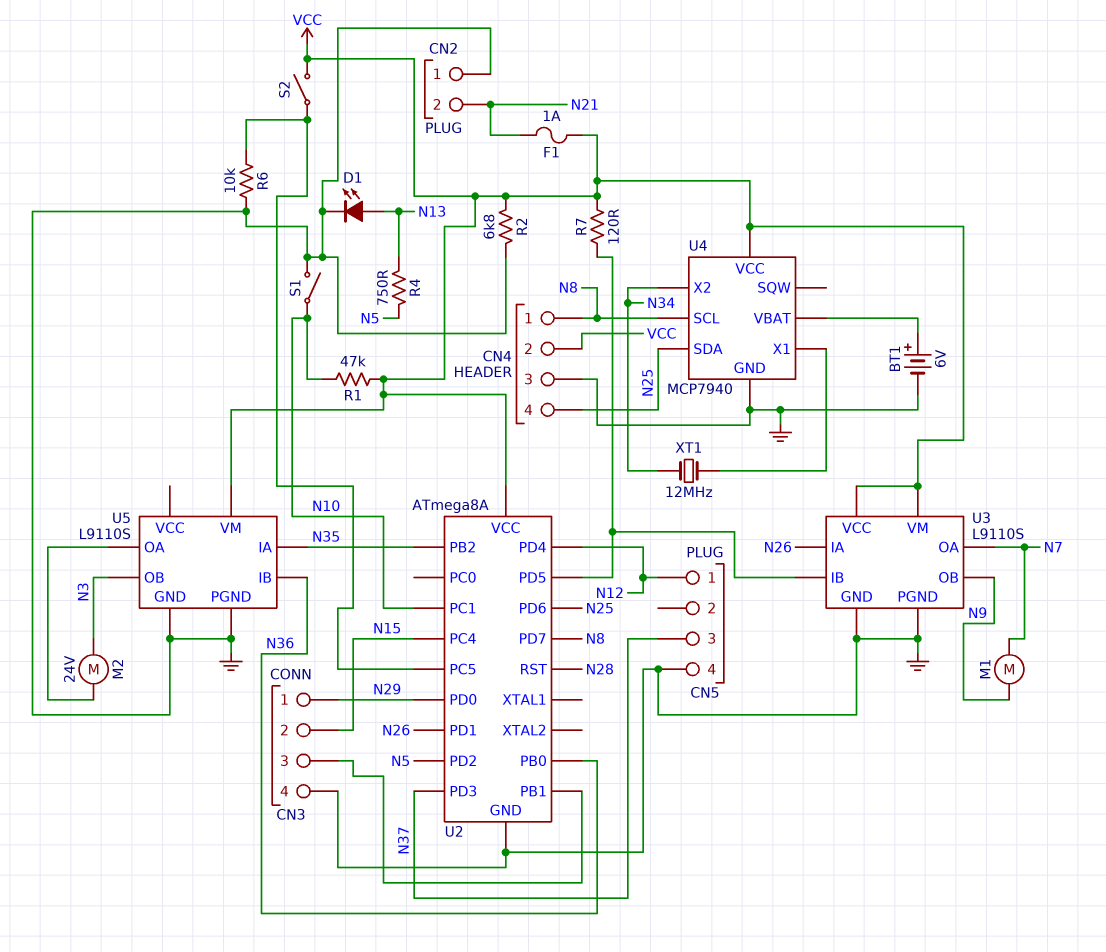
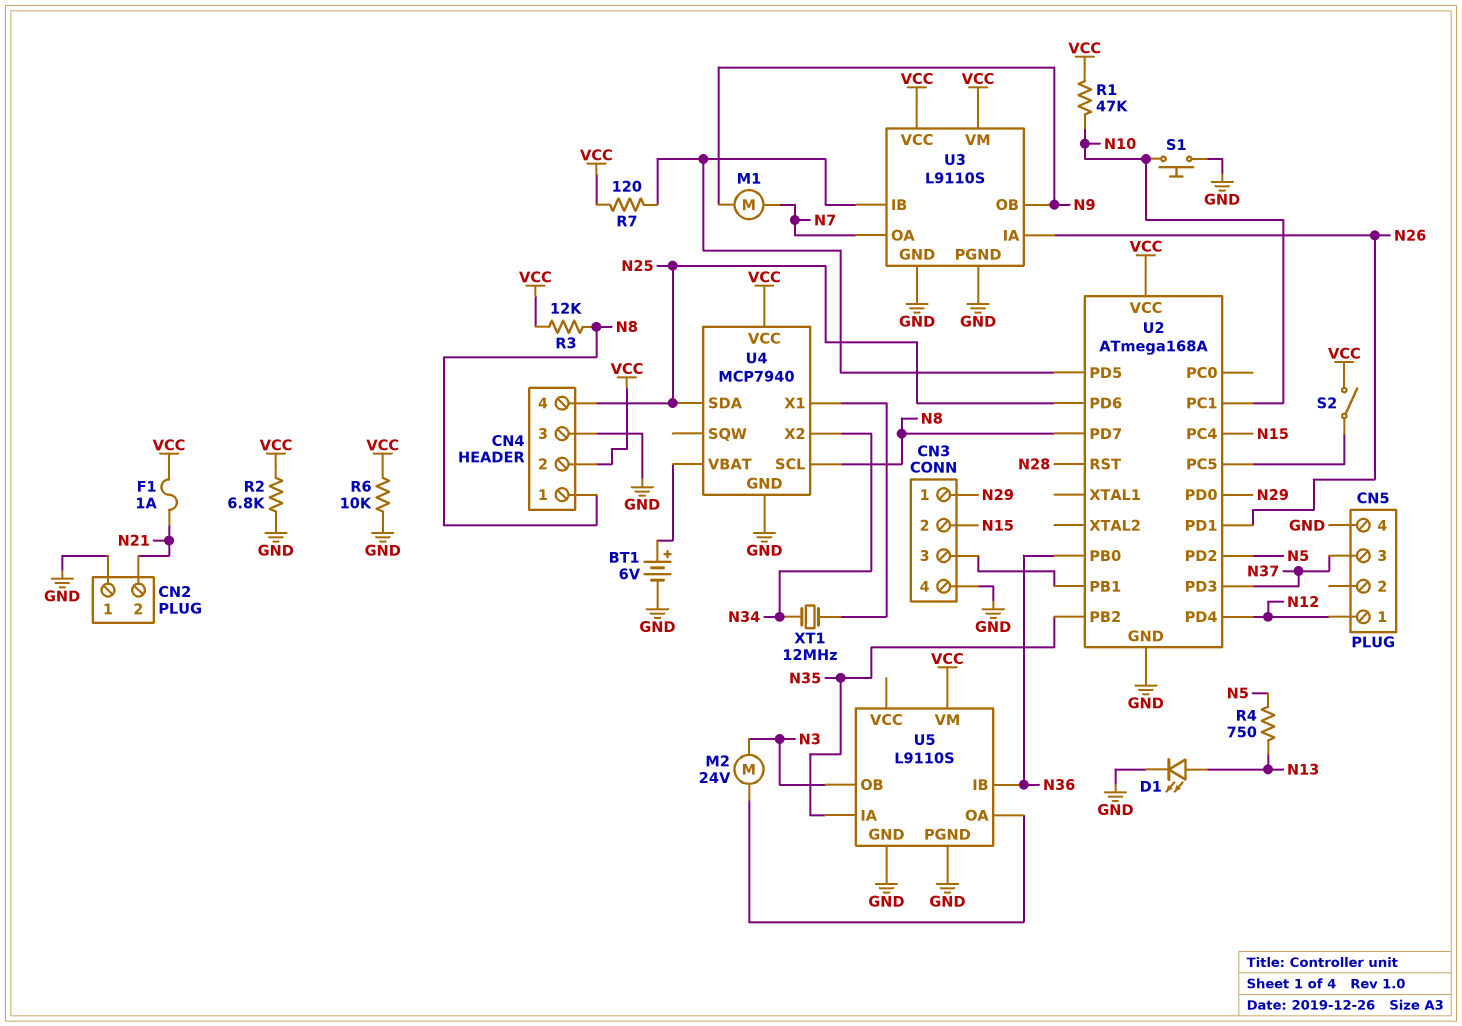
R3: none -> 12k (N8, VCC)
R6: 10k (GND, U2/PC5) -> 10k (GND, VCC)
S1: switch (GND, N10) -> button (GND, N10)
U2: ATmega8A -> ATmega168A

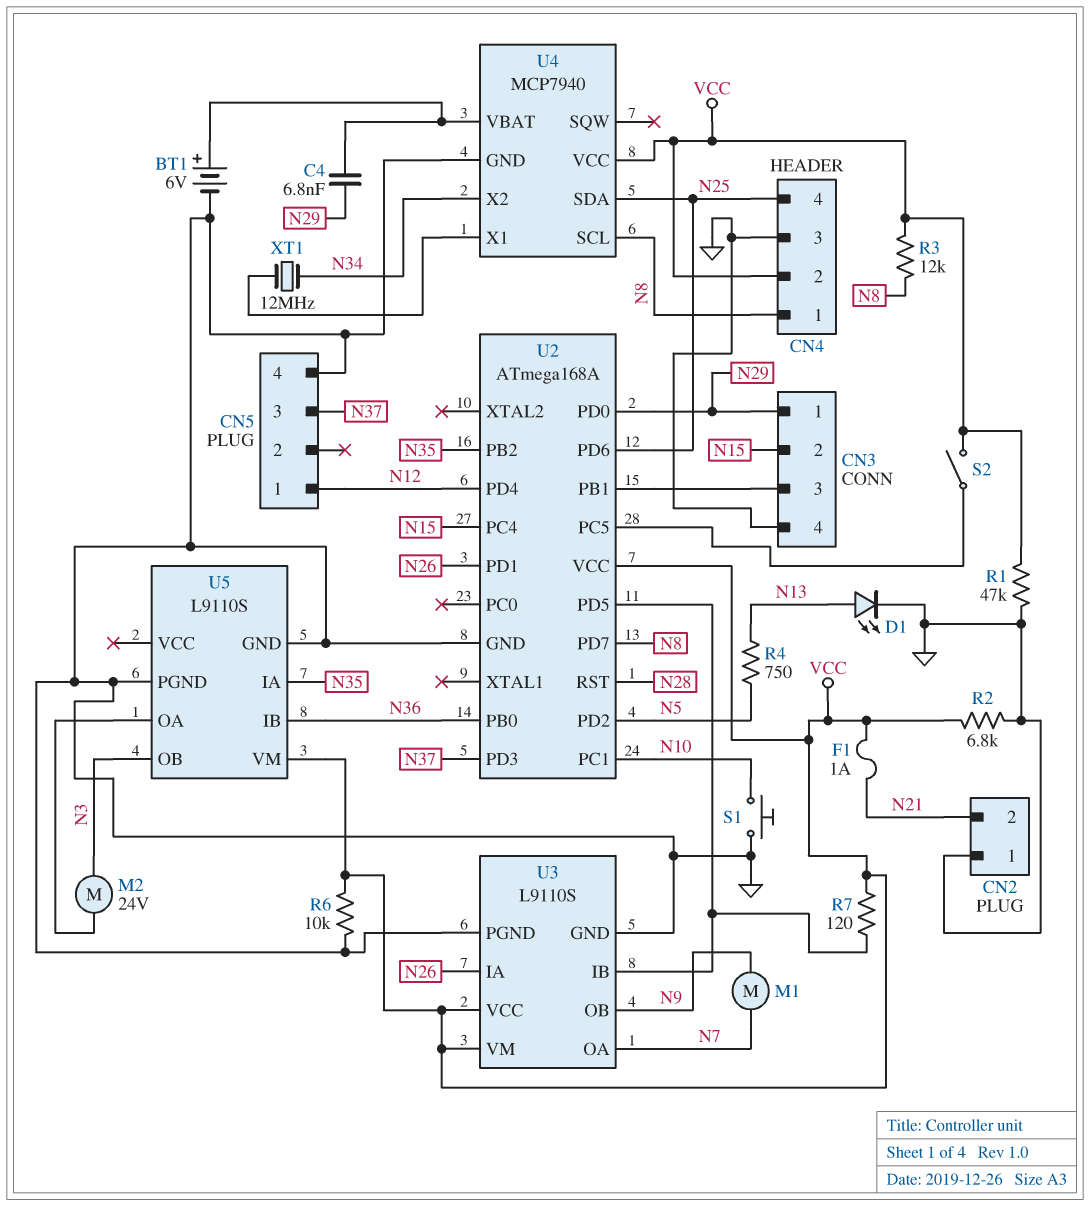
C4: none -> 6.8nF (N29, U4/VBAT)
R1: 47k (N10, VCC) -> 47k (GND, VCC)

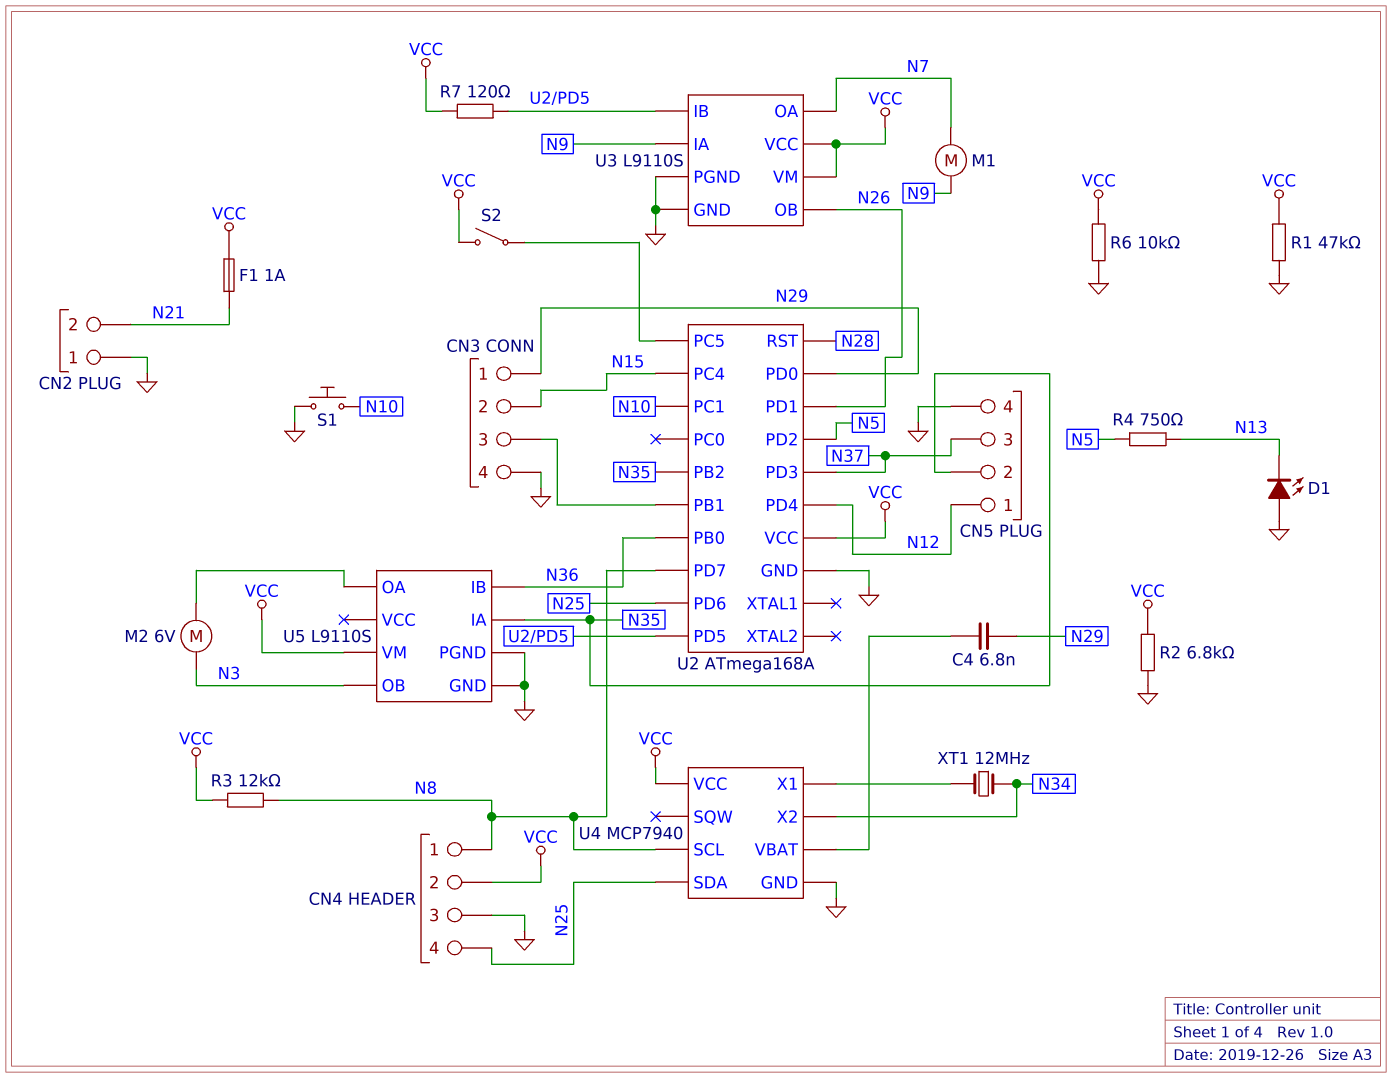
BT1: 6V (plus U4/VBAT, minus GND) -> none
CN5 pin 2: none -> N35
D1: LED (A N13, K GND) -> LED (A GND, K N13)
M2: motor 24V (N3, U5/OA) -> motor 6V (N3, U5/OA)
U3 pin IA: N26 -> N9
U3 pin OB: N9 -> N26

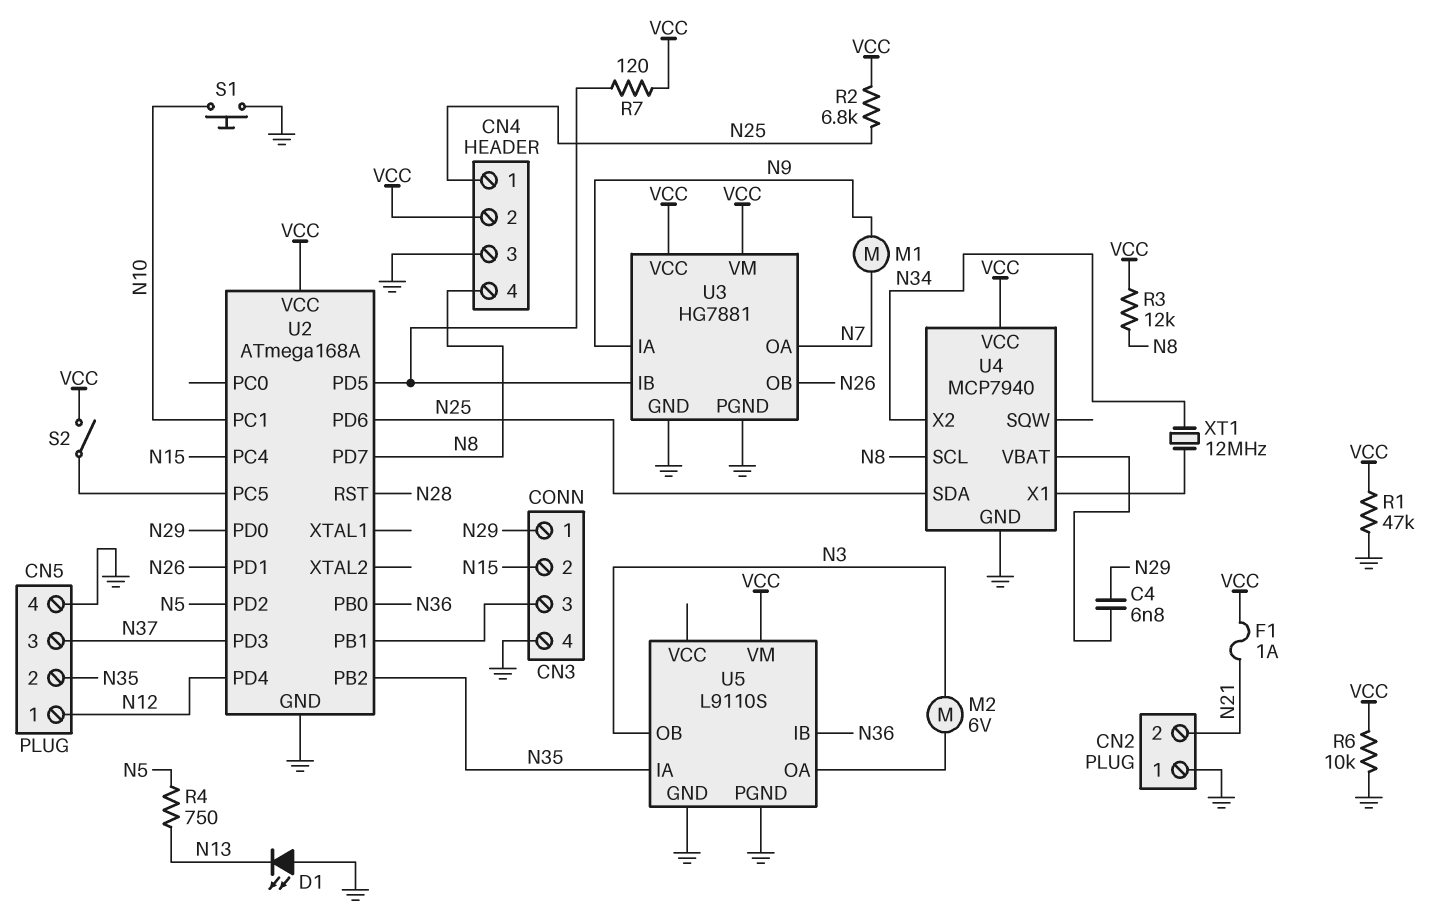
CN4 pin 1: N8 -> N25
CN4 pin 4: N25 -> N8
R2: 6.8k (GND, VCC) -> 6.8k (N25, VCC)
U3: L9110S -> HG7881

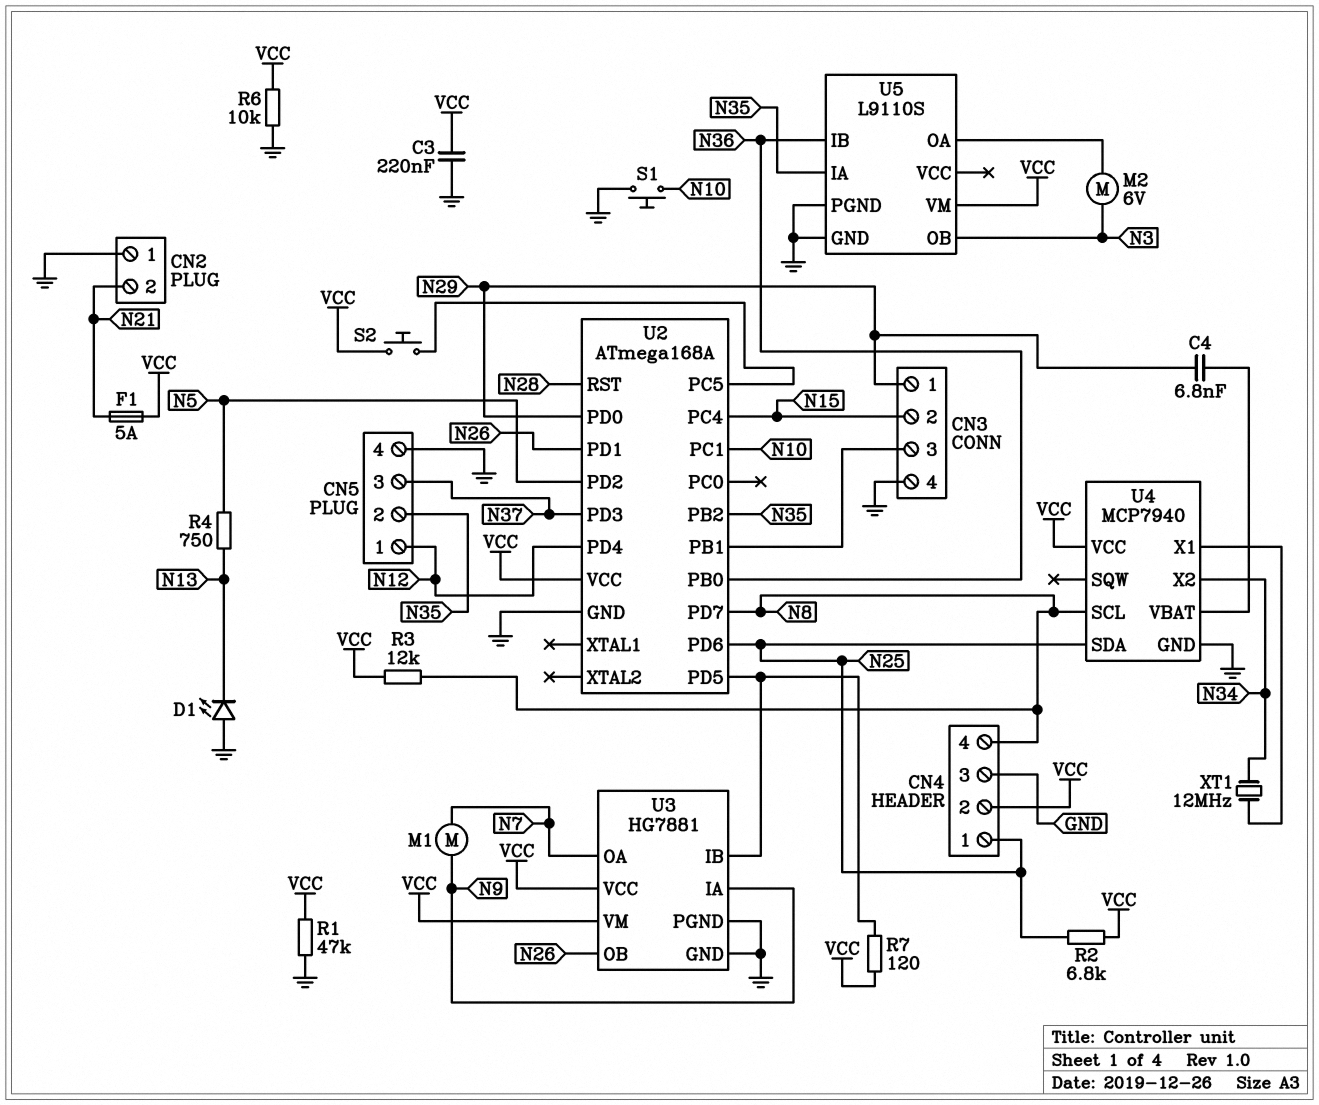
C3: none -> 220nF (GND, VCC)
F1: 1A (N21, VCC) -> 5A (N21, VCC)
S2: switch (U2/PC5, VCC) -> button (U2/PC5, VCC)

